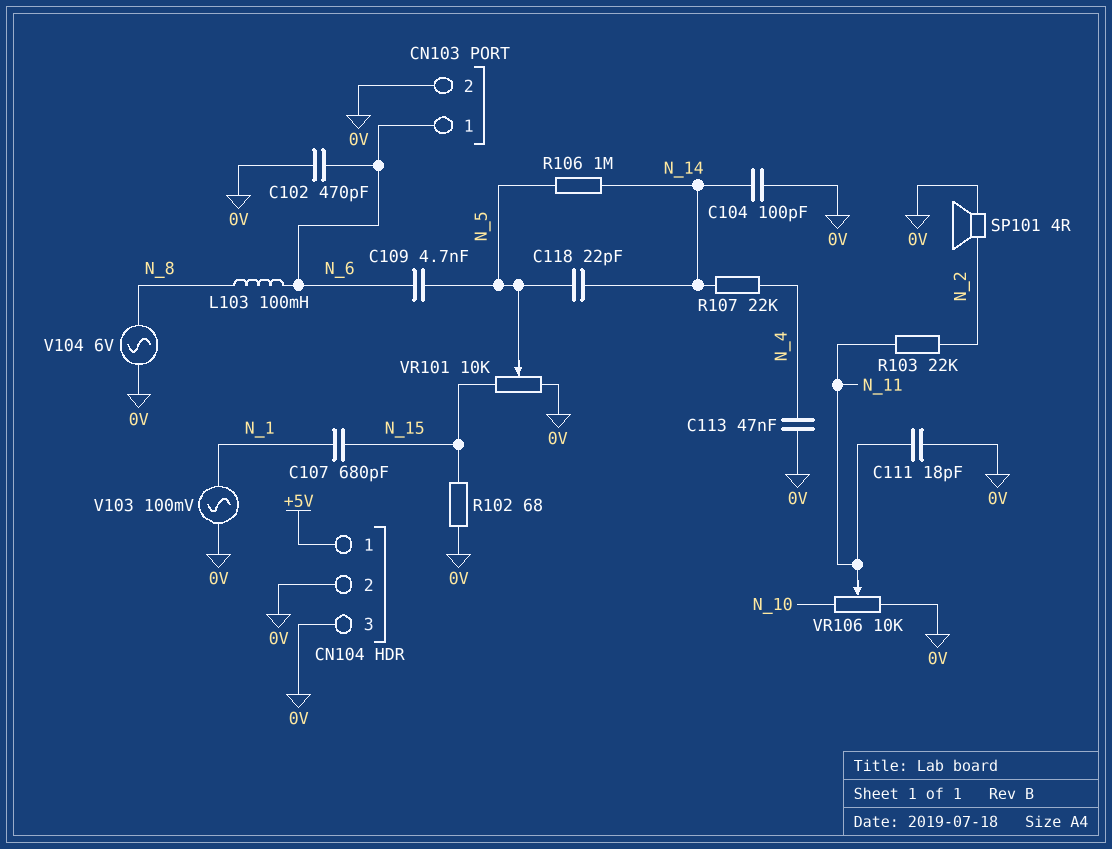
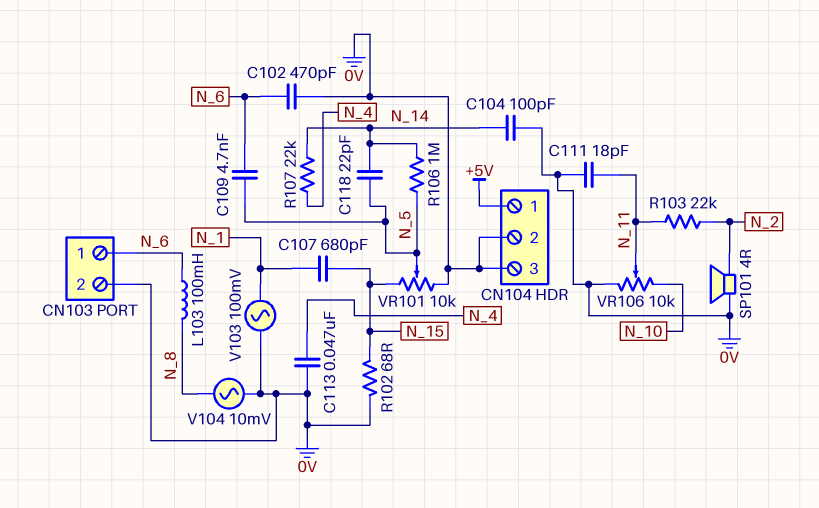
V104: AC 6V (0V, N_8) -> AC 10mV (0V, N_8)

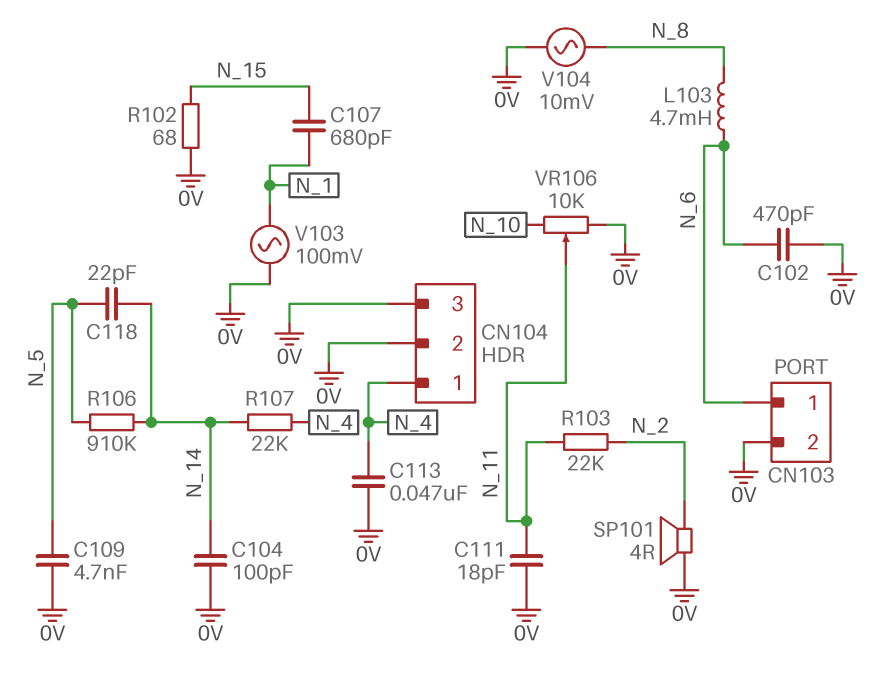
C109: 4.7nF (N_5, N_6) -> 4.7nF (0V, N_5)
CN104 pin 1: +5V -> N_4
L103: 100mH (N_6, N_8) -> 4.7mH (N_6, N_8)
R106: 1M (N_5, N_14) -> 910k (N_5, N_14)
VR101: 10k (0V, N_15, wiper N_5) -> none

